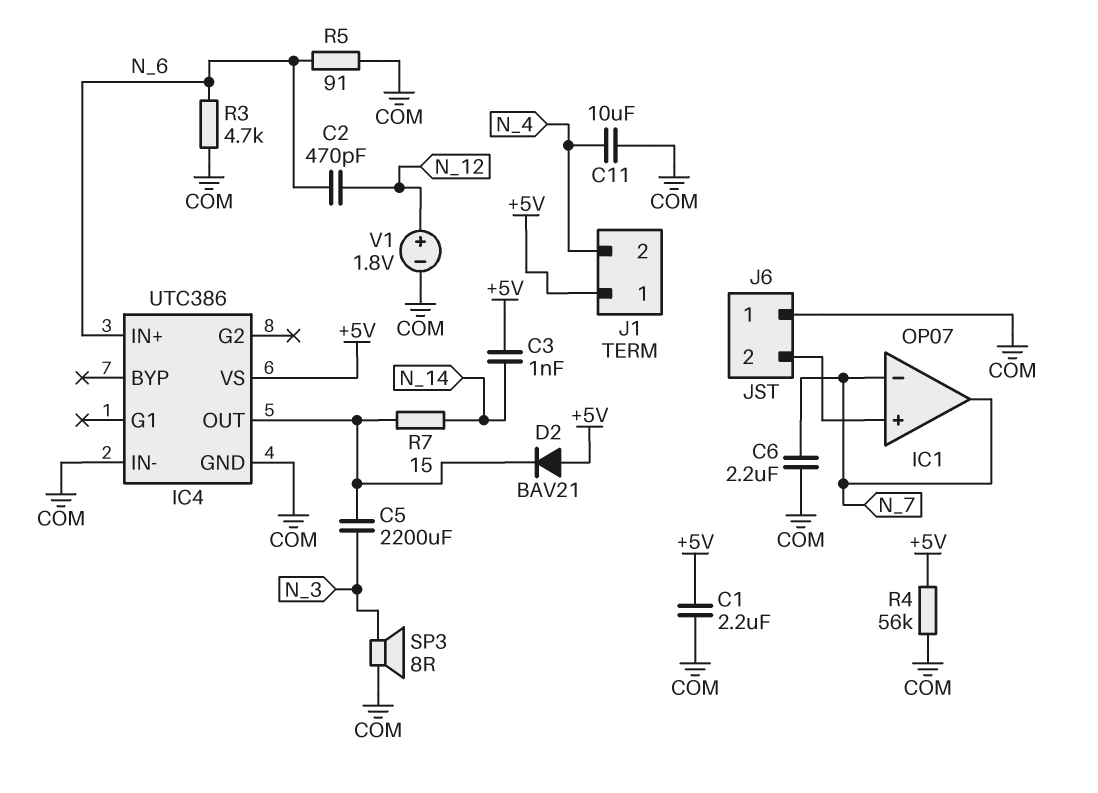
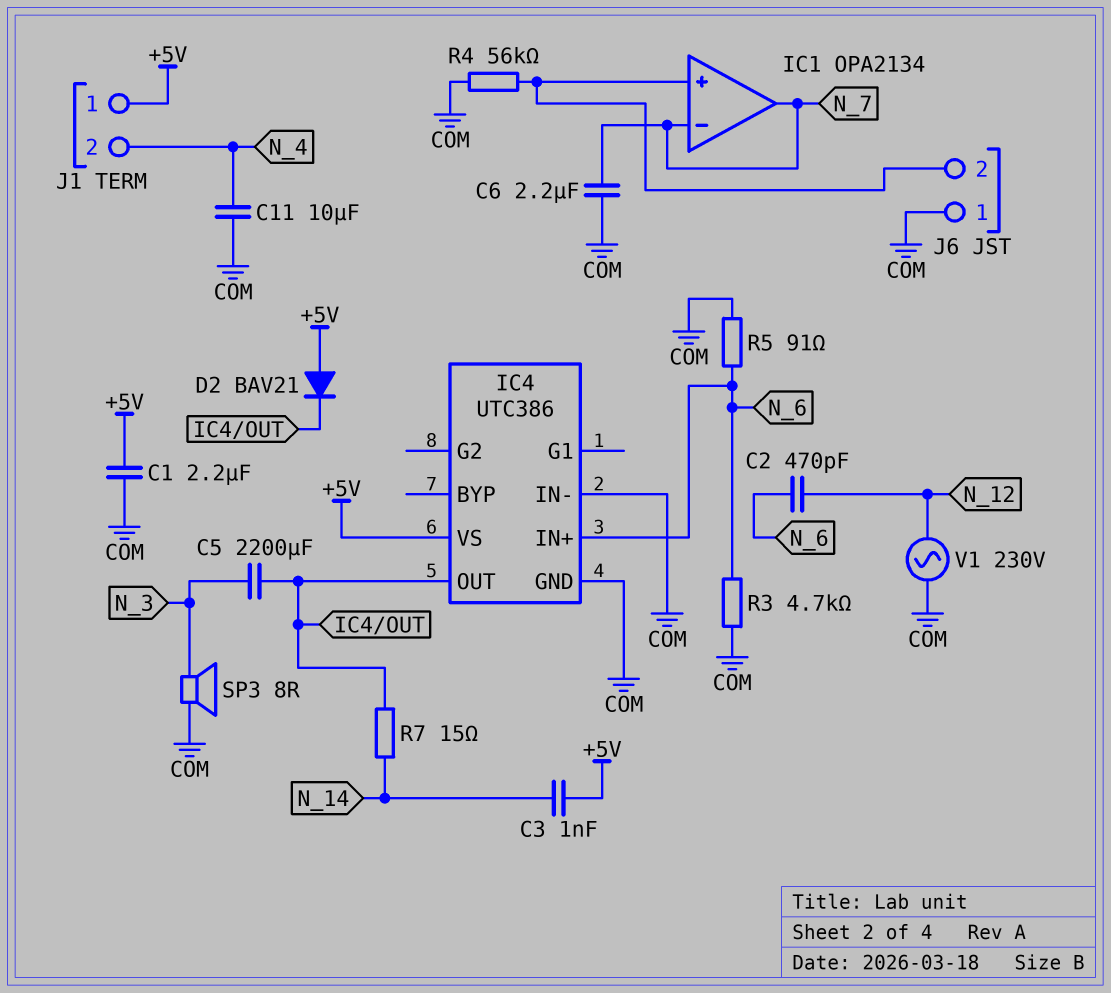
IC1: OP07 -> OPA2134
R4: 56k (+5V, COM) -> 56k (COM, IC1/in+)
V1: 1.8V (plus N_12, minus COM) -> AC 230V (COM, N_12)

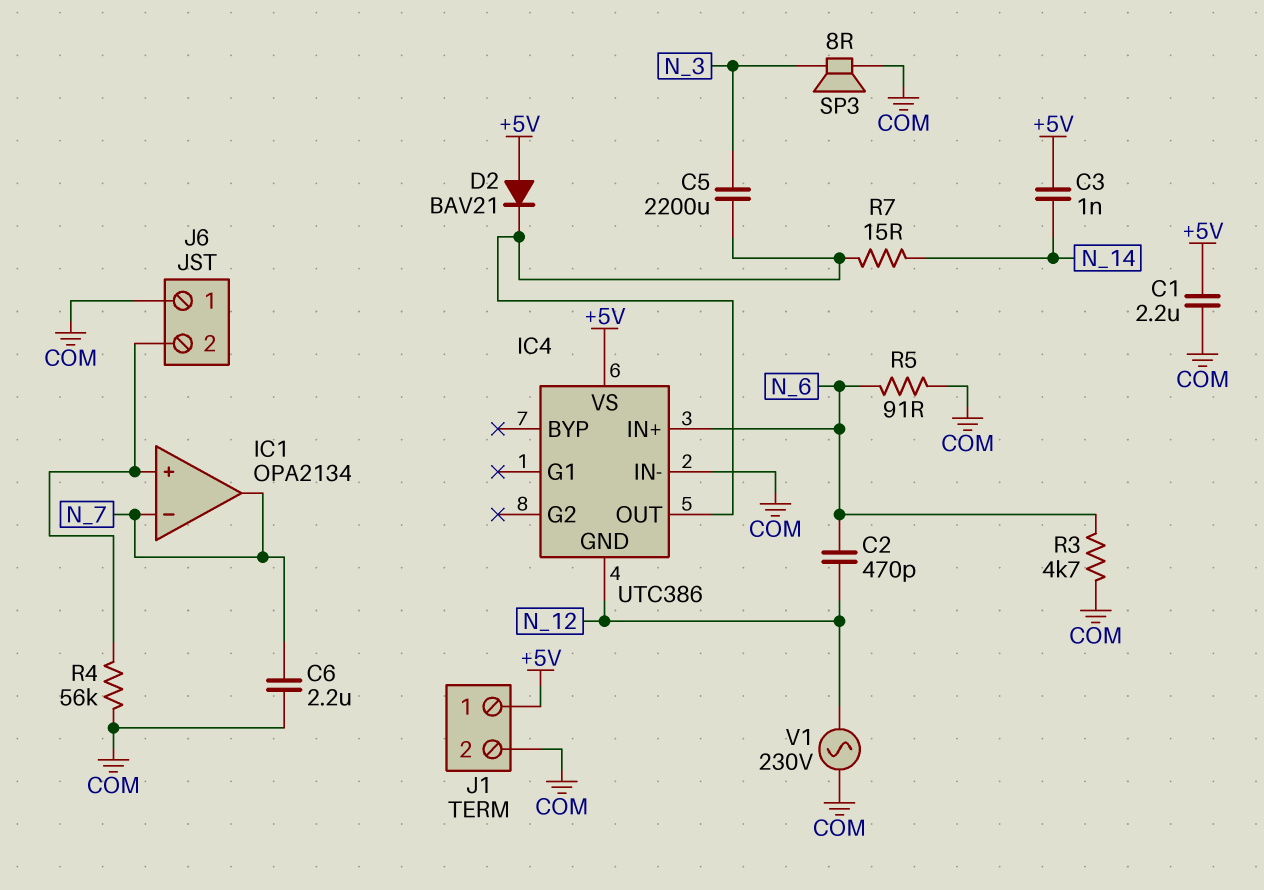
C11: 10uF (COM, N_4) -> none
IC4 pin GND: COM -> N_12
J1 pin 2: N_4 -> COM

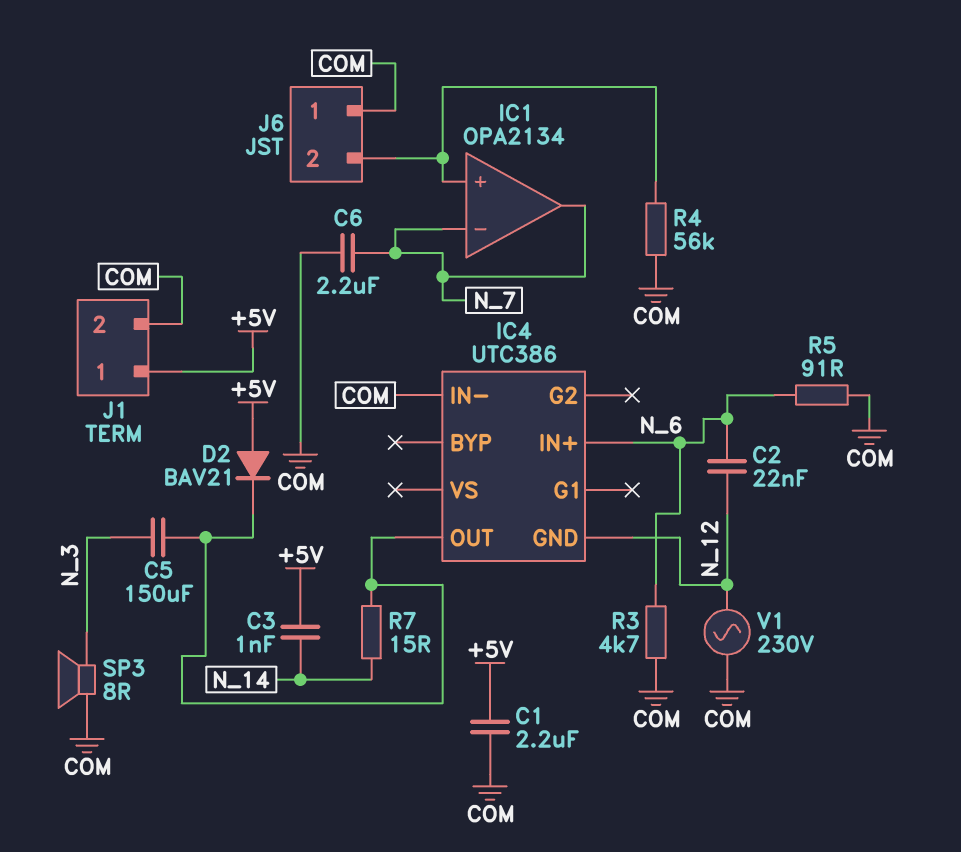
C2: 470pF (N_6, N_12) -> 22nF (N_6, N_12)
C5: 2200uF (IC4/OUT, N_3) -> 150uF (IC4/OUT, N_3)
IC4 pin VS: +5V -> none

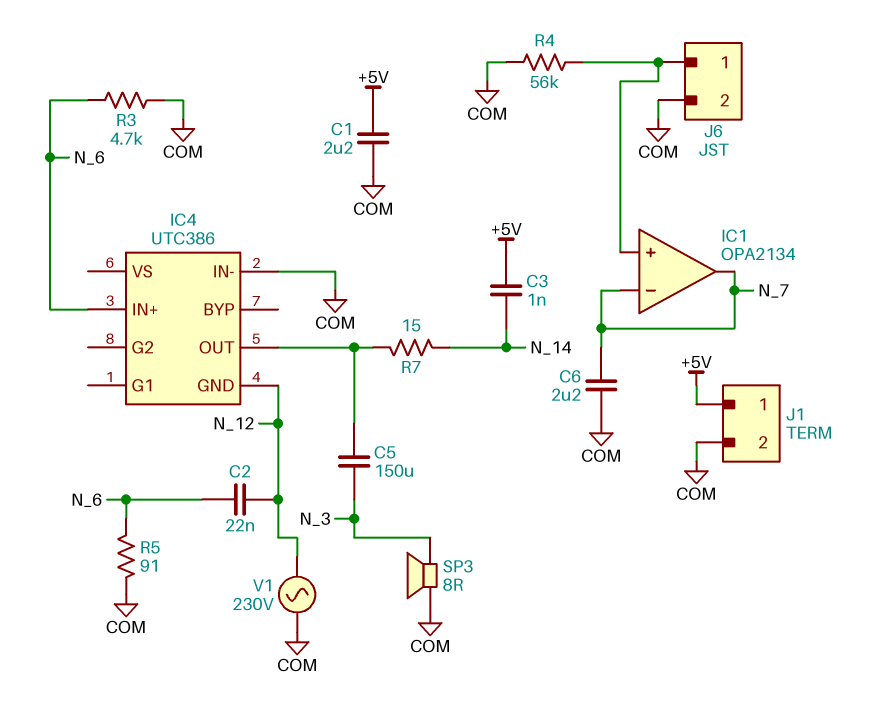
D2: diode BAV21 (A +5V, K IC4/OUT) -> none
J6 pin 1: COM -> IC1/in+
J6 pin 2: IC1/in+ -> COM

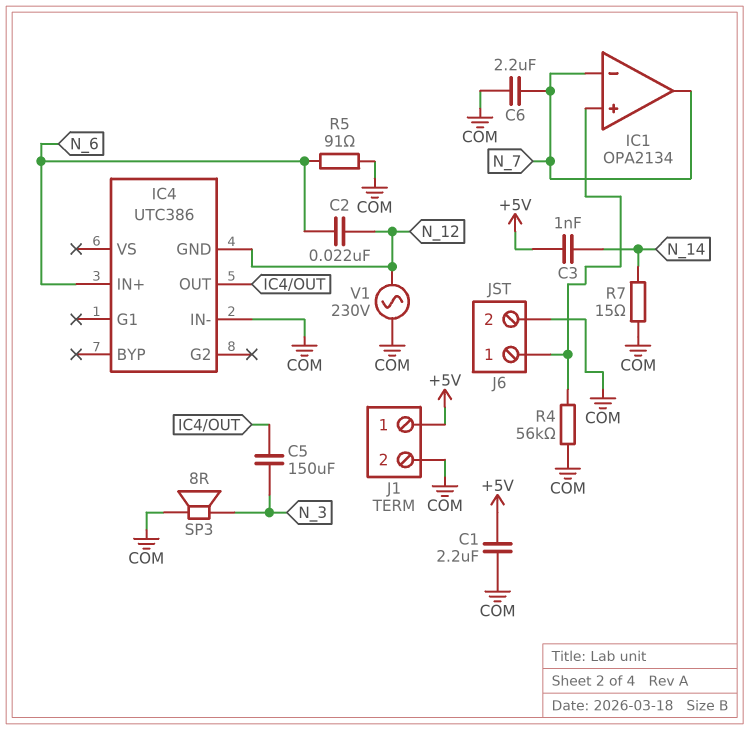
R3: 4.7k (COM, N_6) -> none
R7: 15 (IC4/OUT, N_14) -> 15 (COM, N_14)

